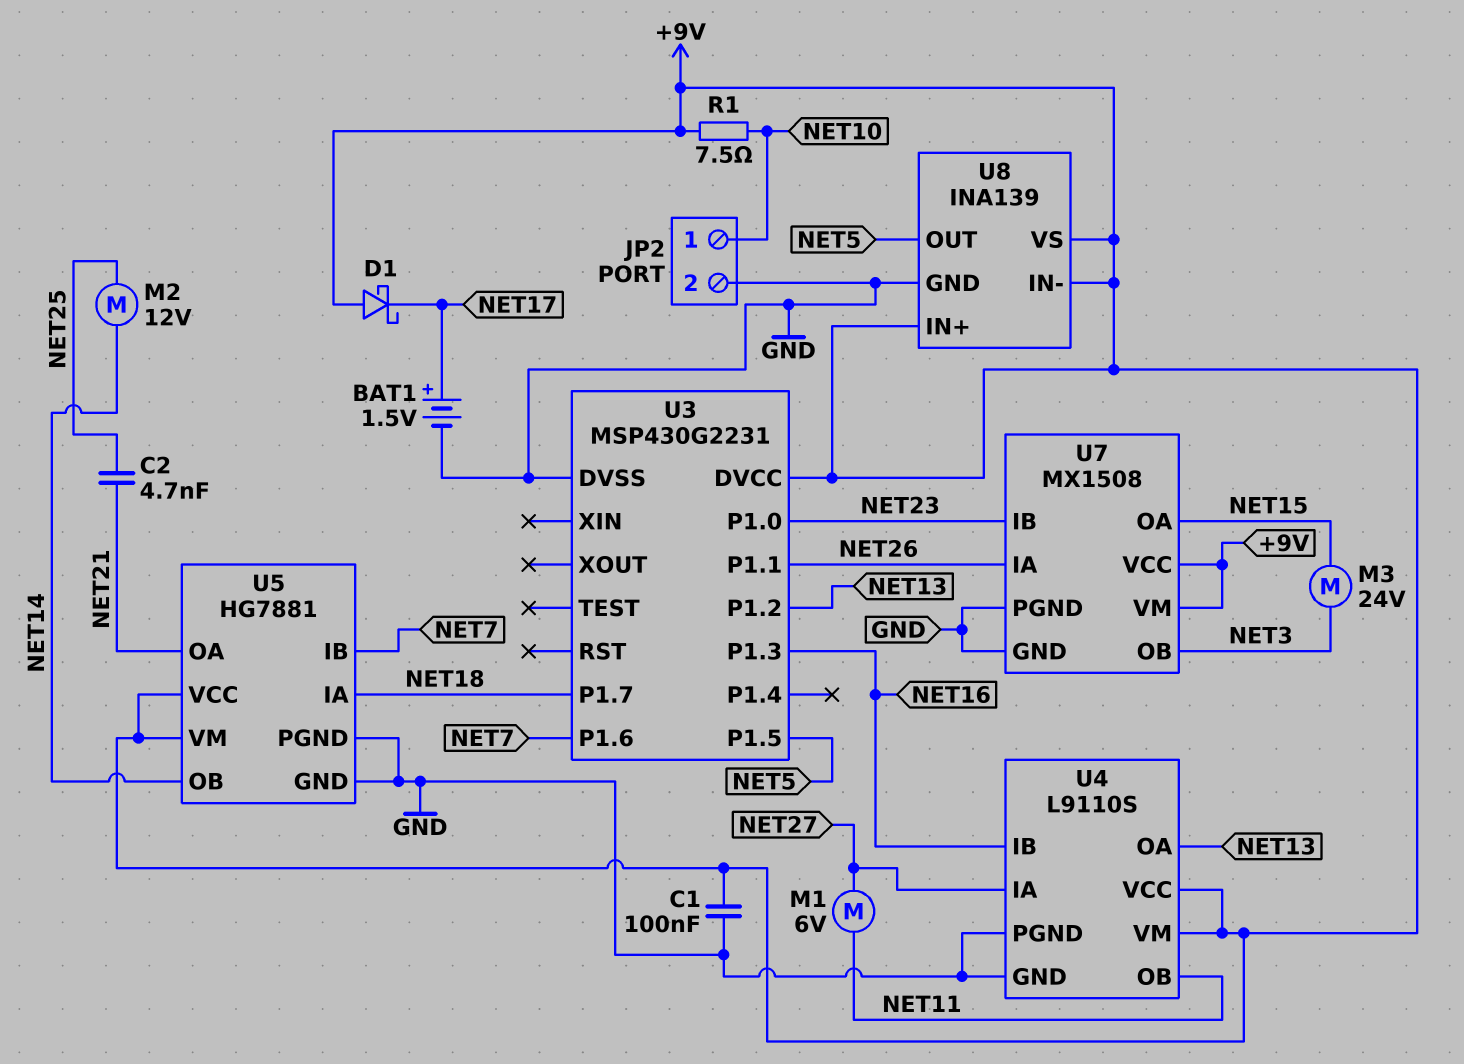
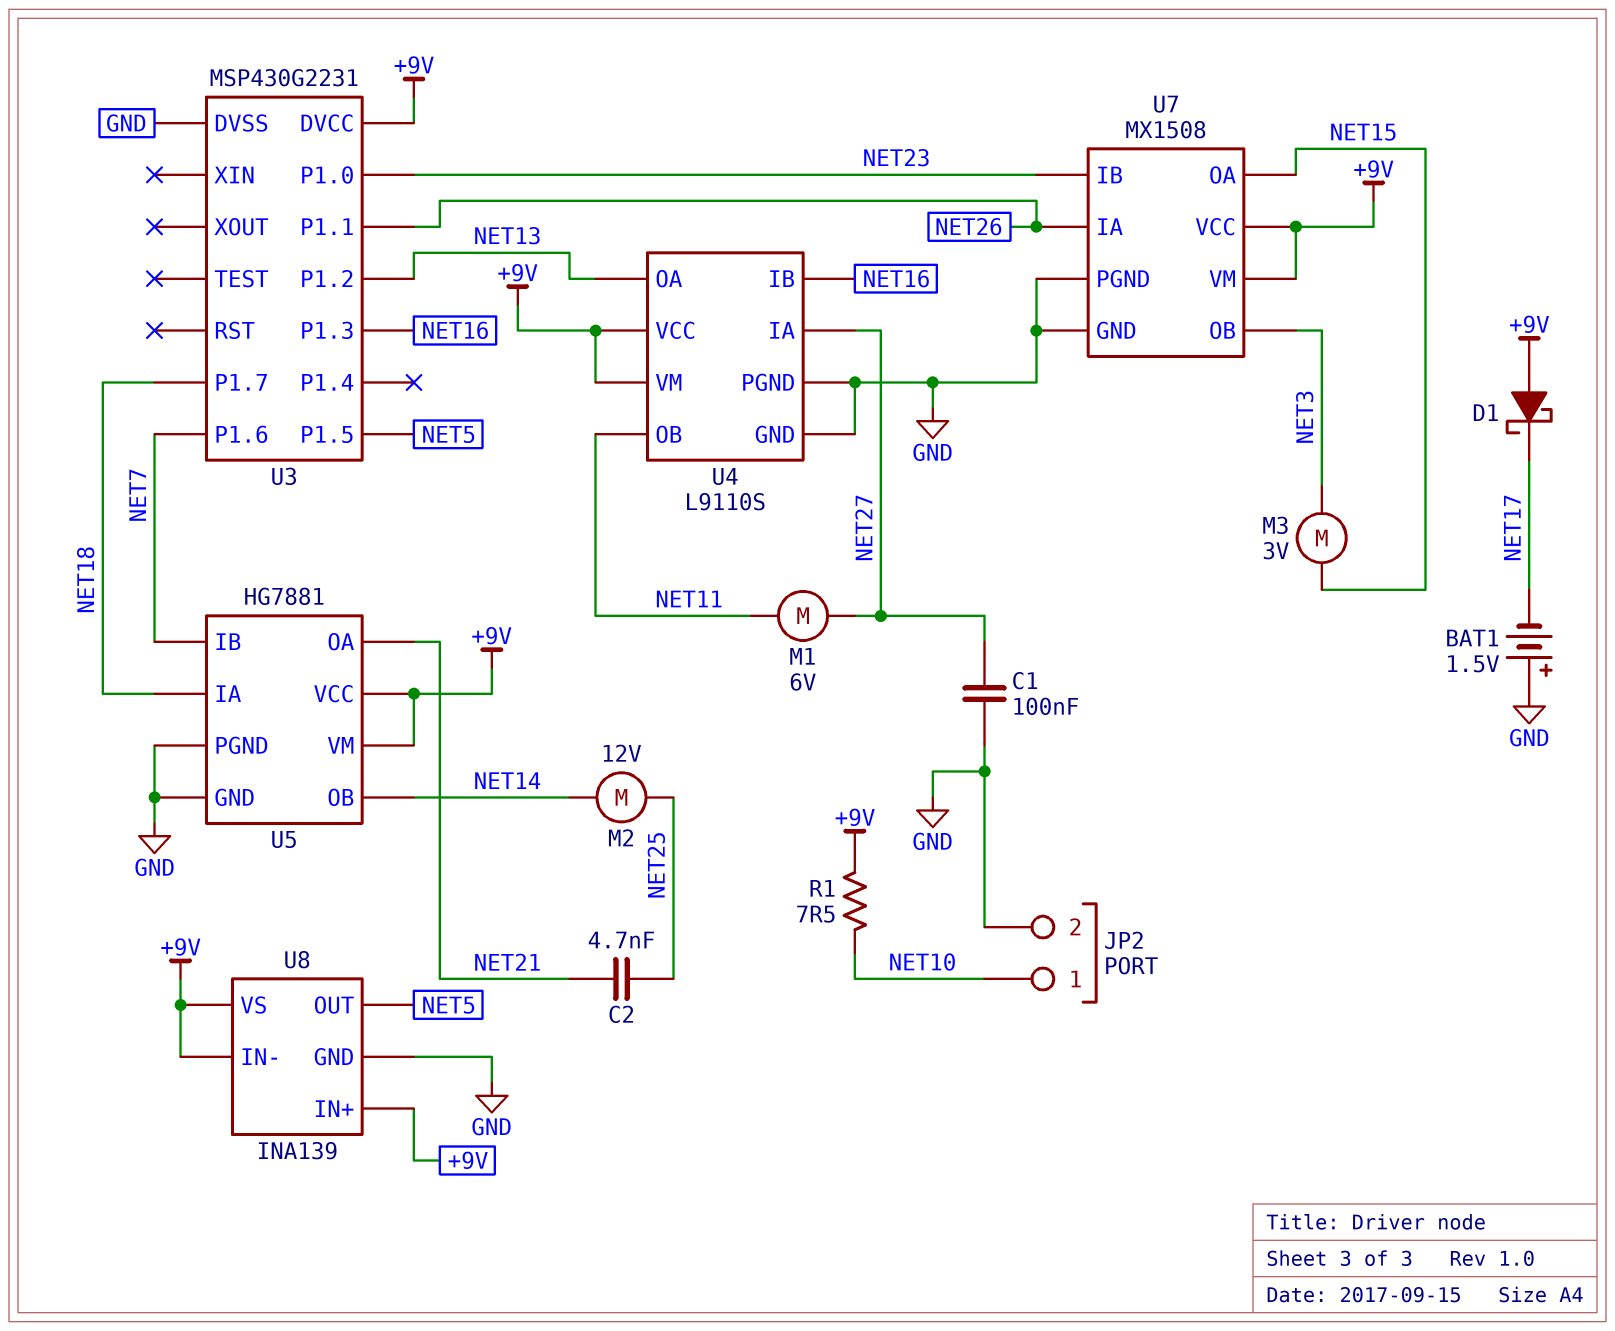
BAT1: 1.5V (plus NET17, minus GND) -> 1.5V (plus GND, minus NET17)
C1: 100nF (+9V, GND) -> 100nF (GND, NET27)
M3: motor 24V (NET3, NET15) -> motor 3V (NET3, NET15)

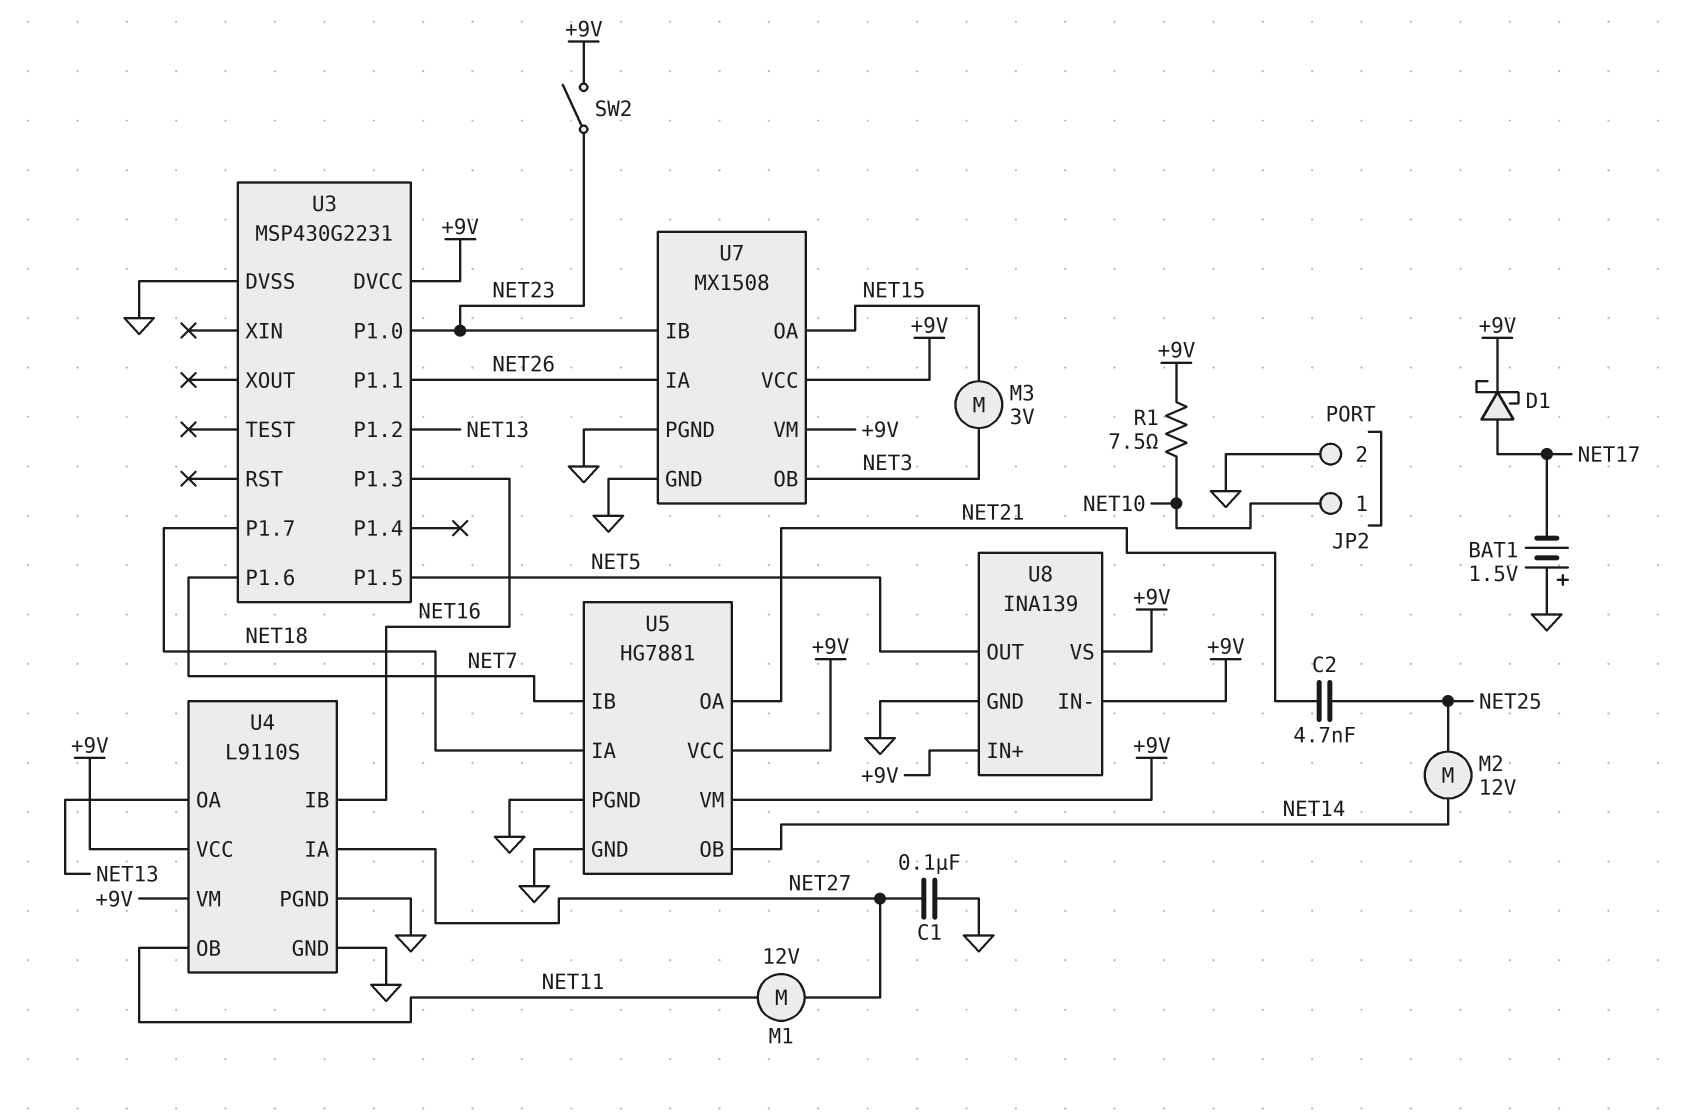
D1: schottky (A +9V, K NET17) -> schottky (A NET17, K +9V)
M1: motor 6V (NET11, NET27) -> motor 12V (NET11, NET27)
SW2: none -> switch (+9V, NET23)

